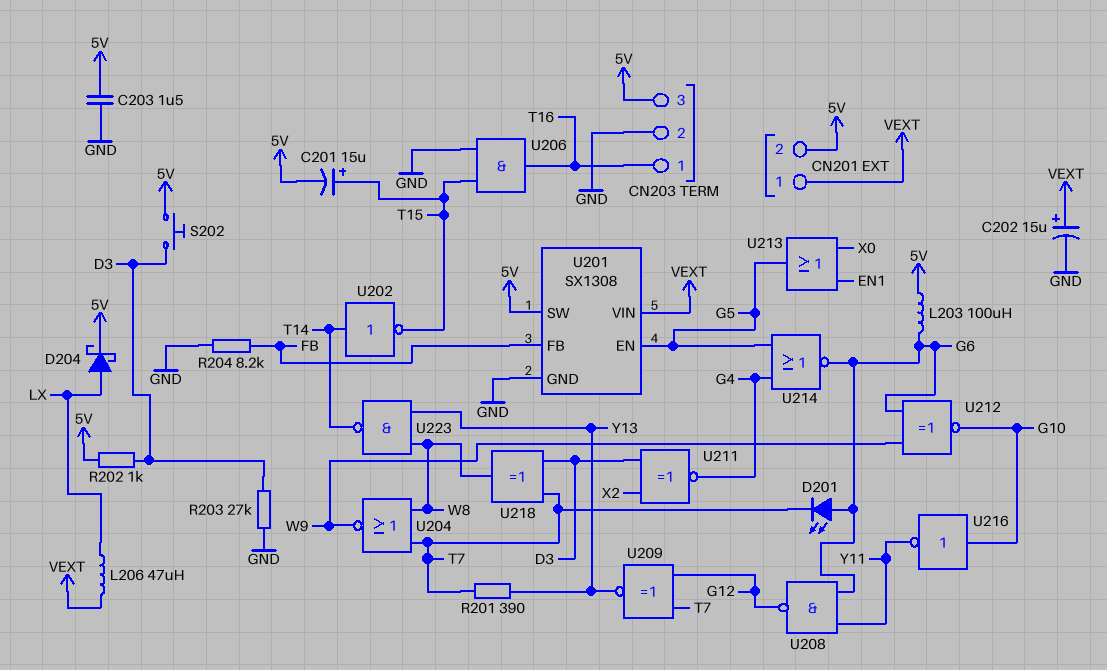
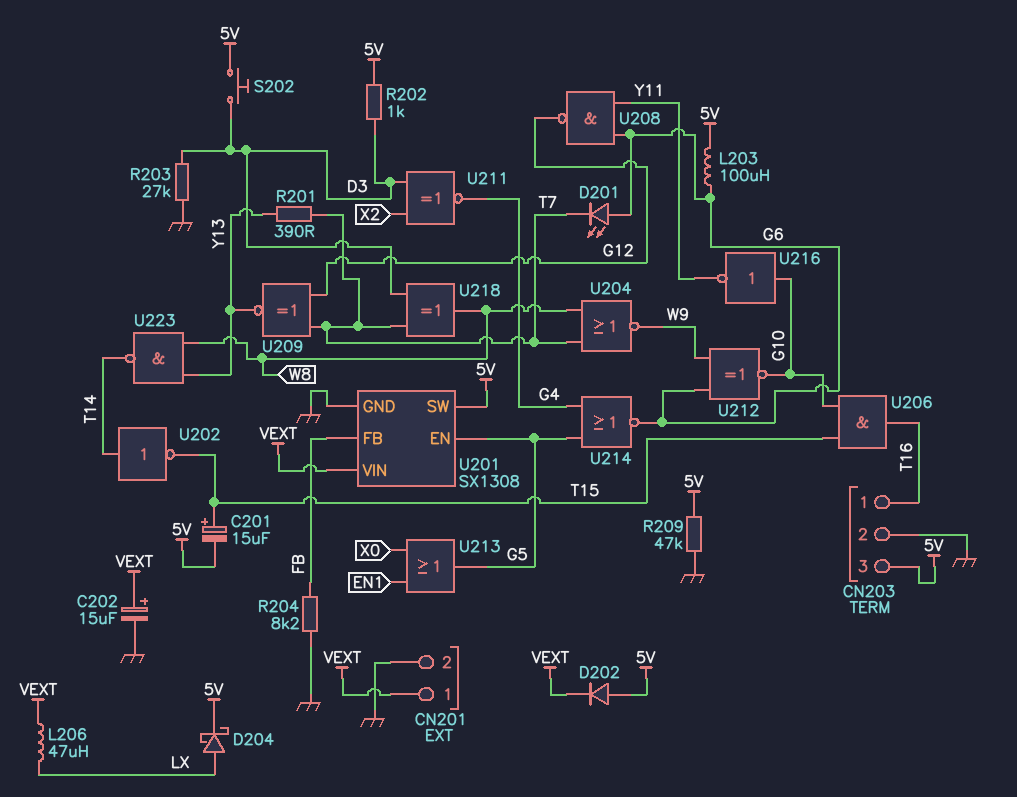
C203: 1.5uF (5V, GND) -> none
CN201 pin 2: 5V -> GND
D202: none -> diode (A 5V, K VEXT)
R209: none -> 47k (5V, GND)
U206: AND (in GND, in T15, out T16) -> AND (in G10, in T15, out T16)

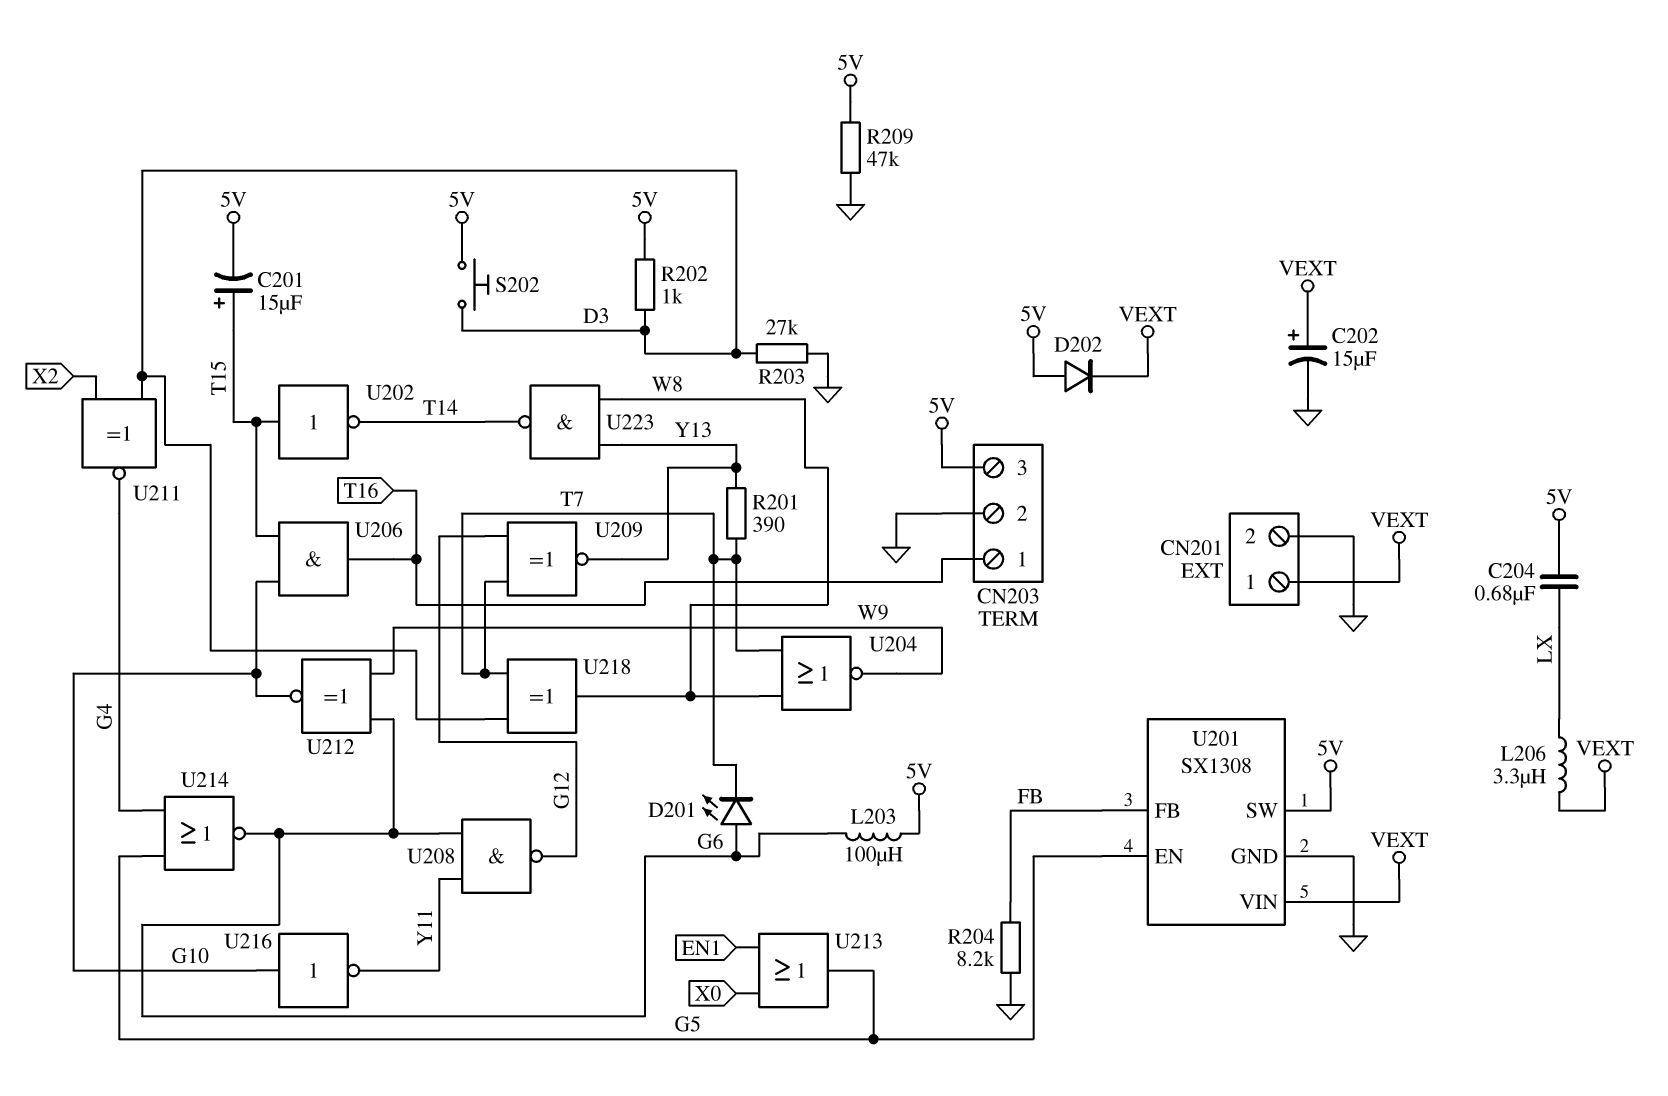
C204: none -> 680nF (5V, LX)
D204: schottky (A LX, K 5V) -> none
L206: 47uH (LX, VEXT) -> 3.3uH (LX, VEXT)
U202: NOT (in T14, out T15) -> NOT (in T15, out T14)

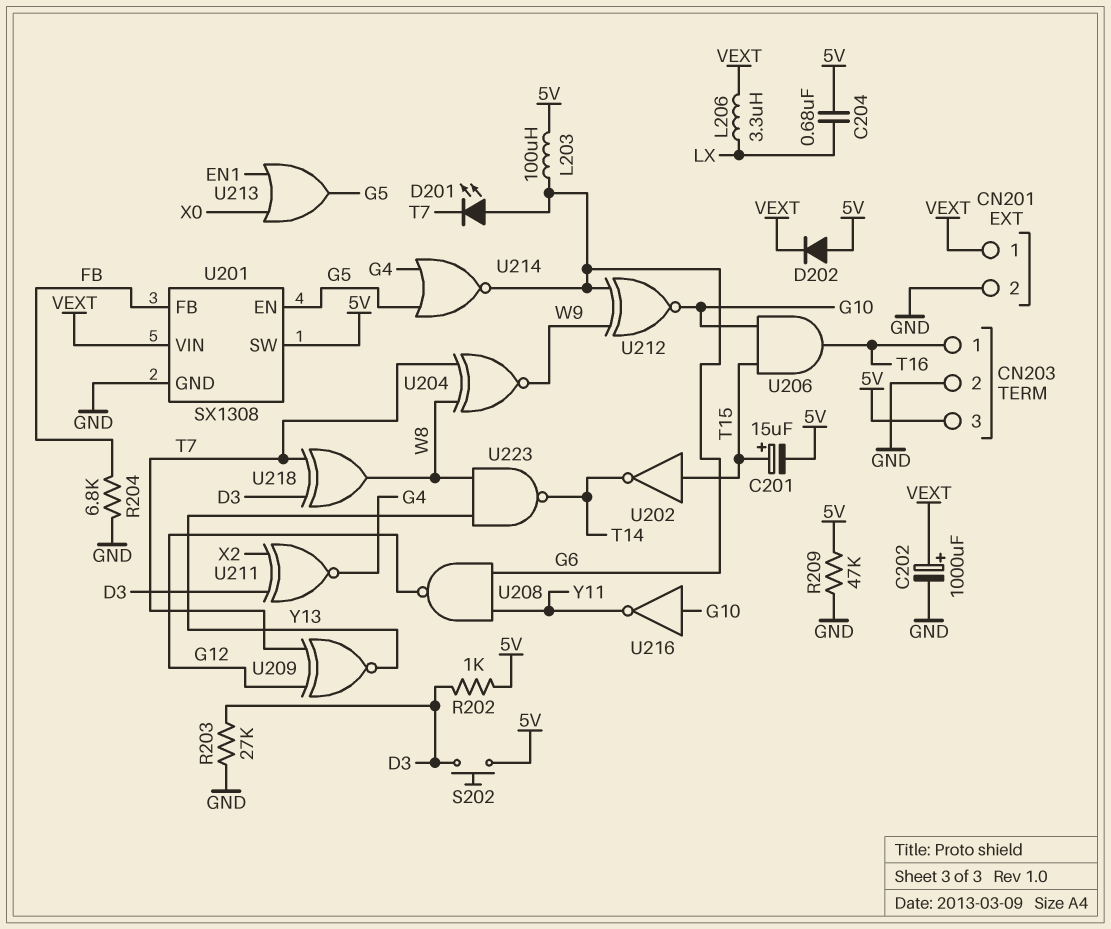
C202: 15uF (plus VEXT, minus GND) -> 1000uF (plus VEXT, minus GND)
R201: 390 (T7, Y13) -> none
R204: 8.2k (FB, GND) -> 6.8k (FB, GND)
U204: NOR (in T7, in W8, out W9) -> XNOR (in T7, in W8, out W9)

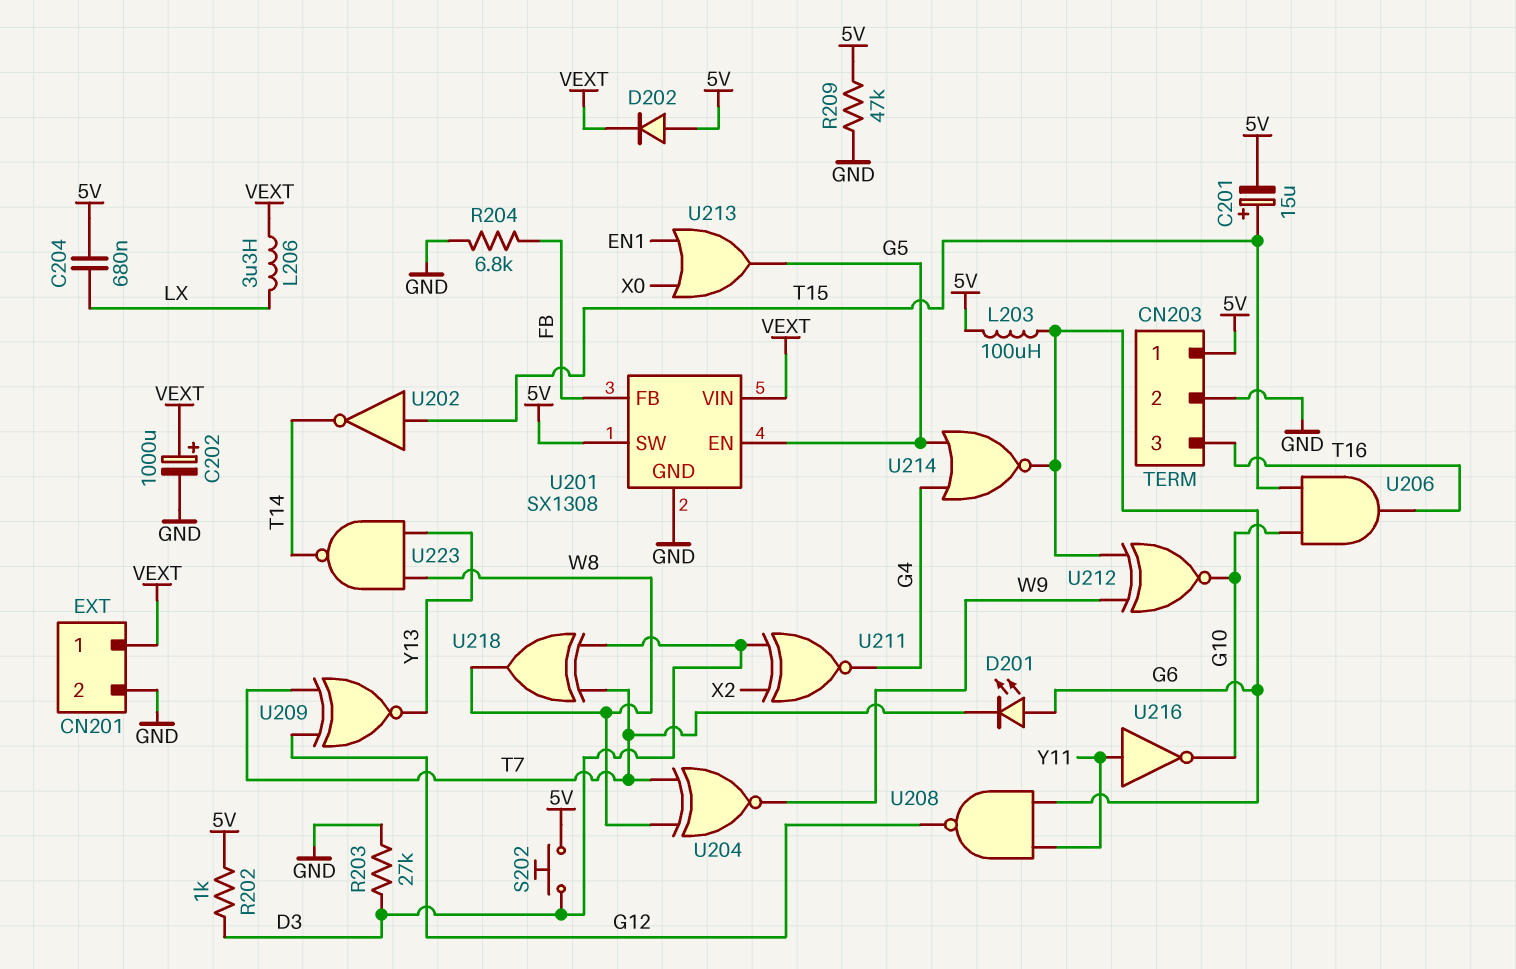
CN203 pin 1: T16 -> 5V
CN203 pin 3: 5V -> T16
U216: NOT (in G10, out Y11) -> NOT (in Y11, out G10)

